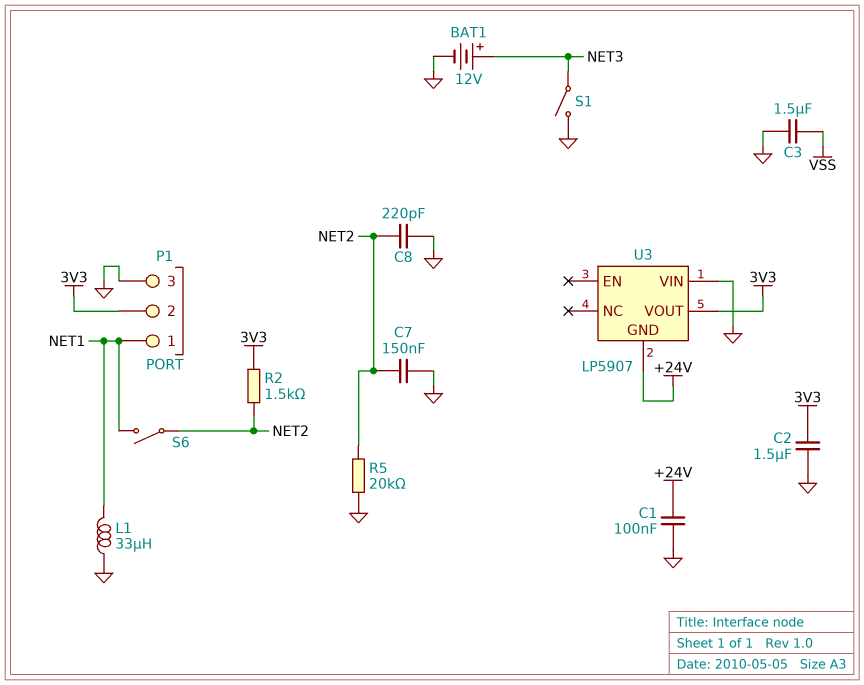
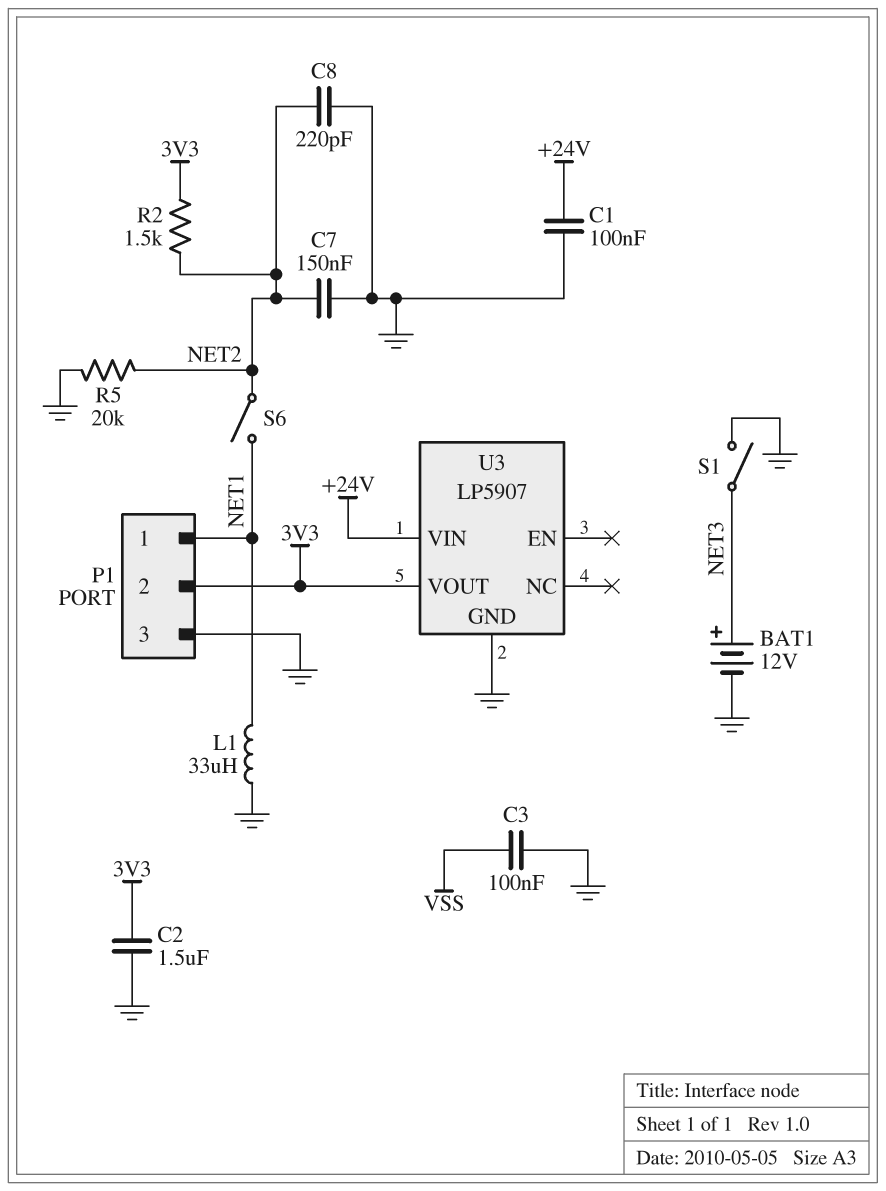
C3: 1.5uF (GND, VSS) -> 100nF (GND, VSS)
U3 pin GND: +24V -> GND
U3 pin VIN: GND -> +24V

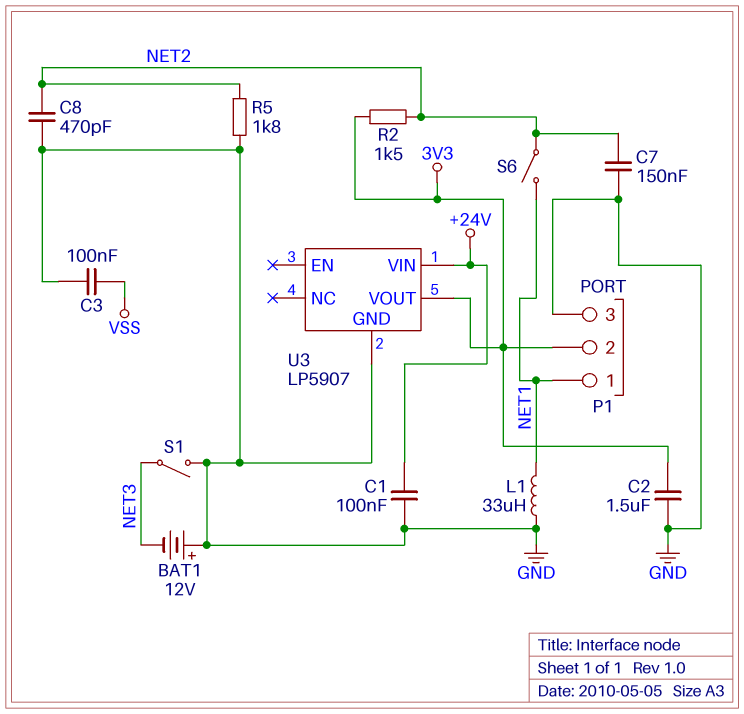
BAT1: 12V (plus NET3, minus GND) -> 12V (plus GND, minus NET3)
C8: 220pF (GND, NET2) -> 470pF (GND, NET2)
R5: 20k (GND, NET2) -> 1.8k (GND, NET2)

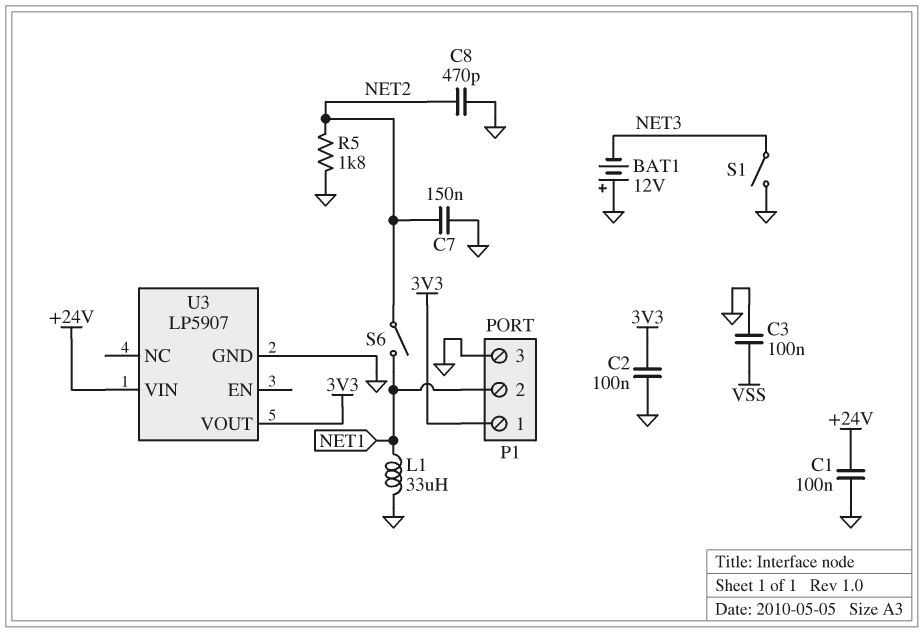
C2: 1.5uF (3V3, GND) -> 100nF (3V3, GND)
P1 pin 1: NET1 -> 3V3
P1 pin 2: 3V3 -> NET1
R2: 1.5k (3V3, NET2) -> none

